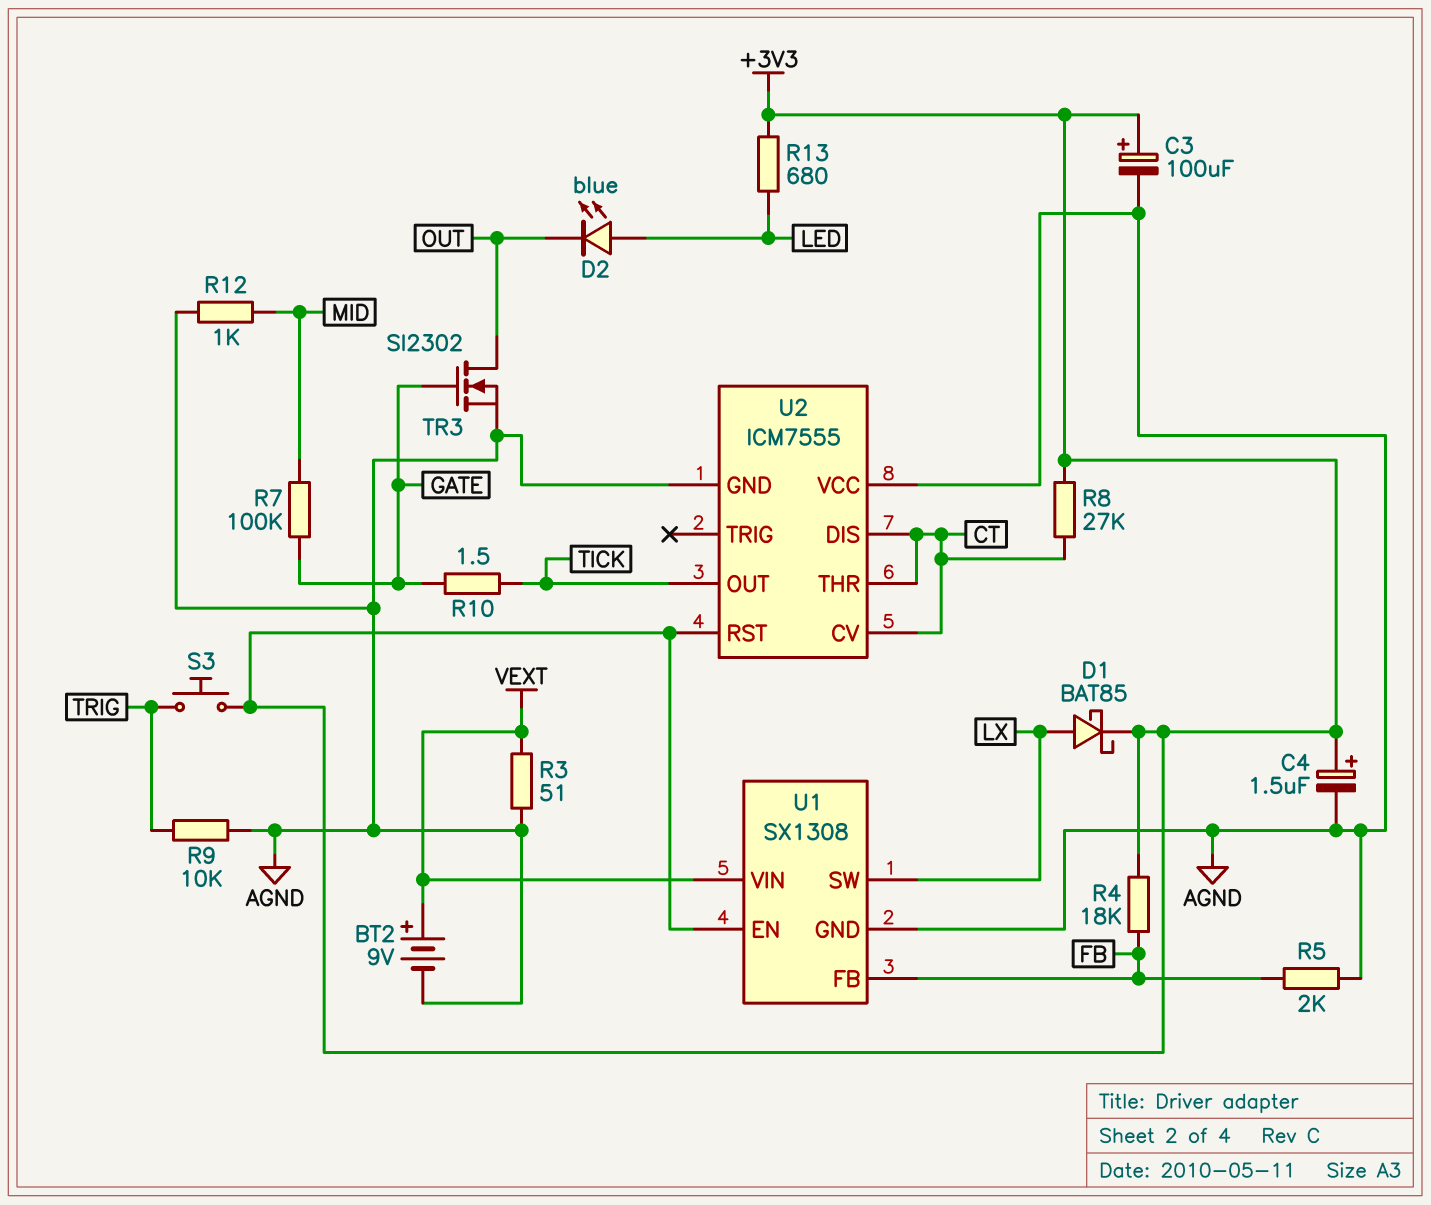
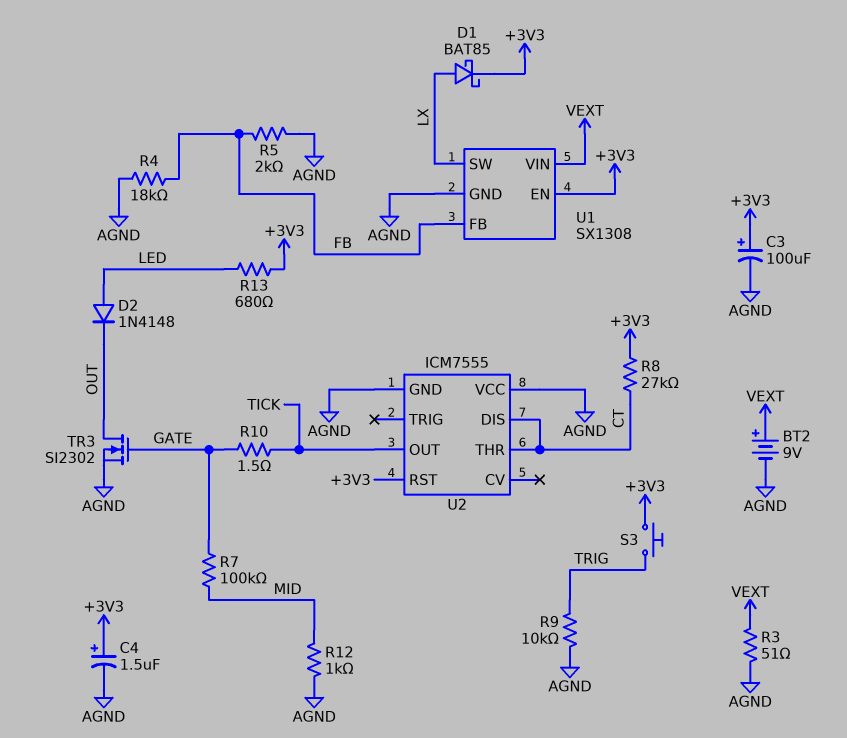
D2: LED blue (A LED, K OUT) -> diode 1N4148 (A LED, K OUT)
R4: 18k (+3V3, FB) -> 18k (AGND, FB)
U2 pin CV: CT -> none

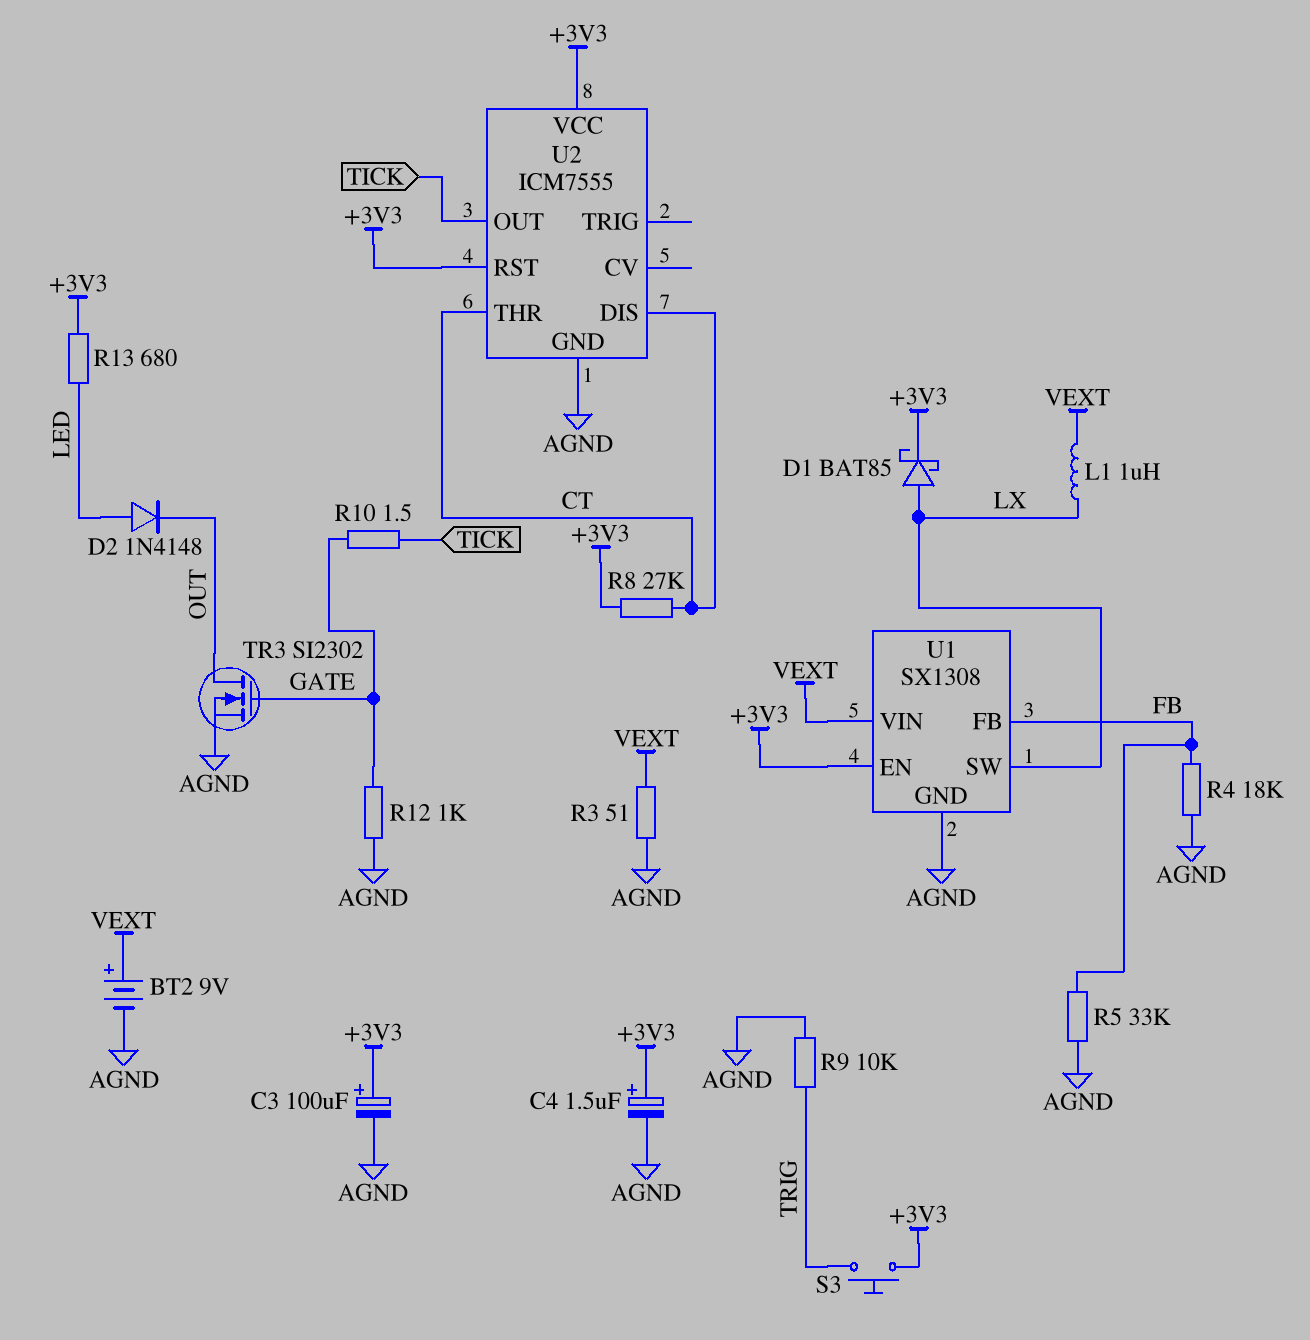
L1: none -> 1uH (LX, VEXT)
R5: 2k (AGND, FB) -> 33k (AGND, FB)
R7: 100k (GATE, MID) -> none
R12: 1k (AGND, MID) -> 1k (AGND, GATE)
U2 pin VCC: AGND -> +3V3

